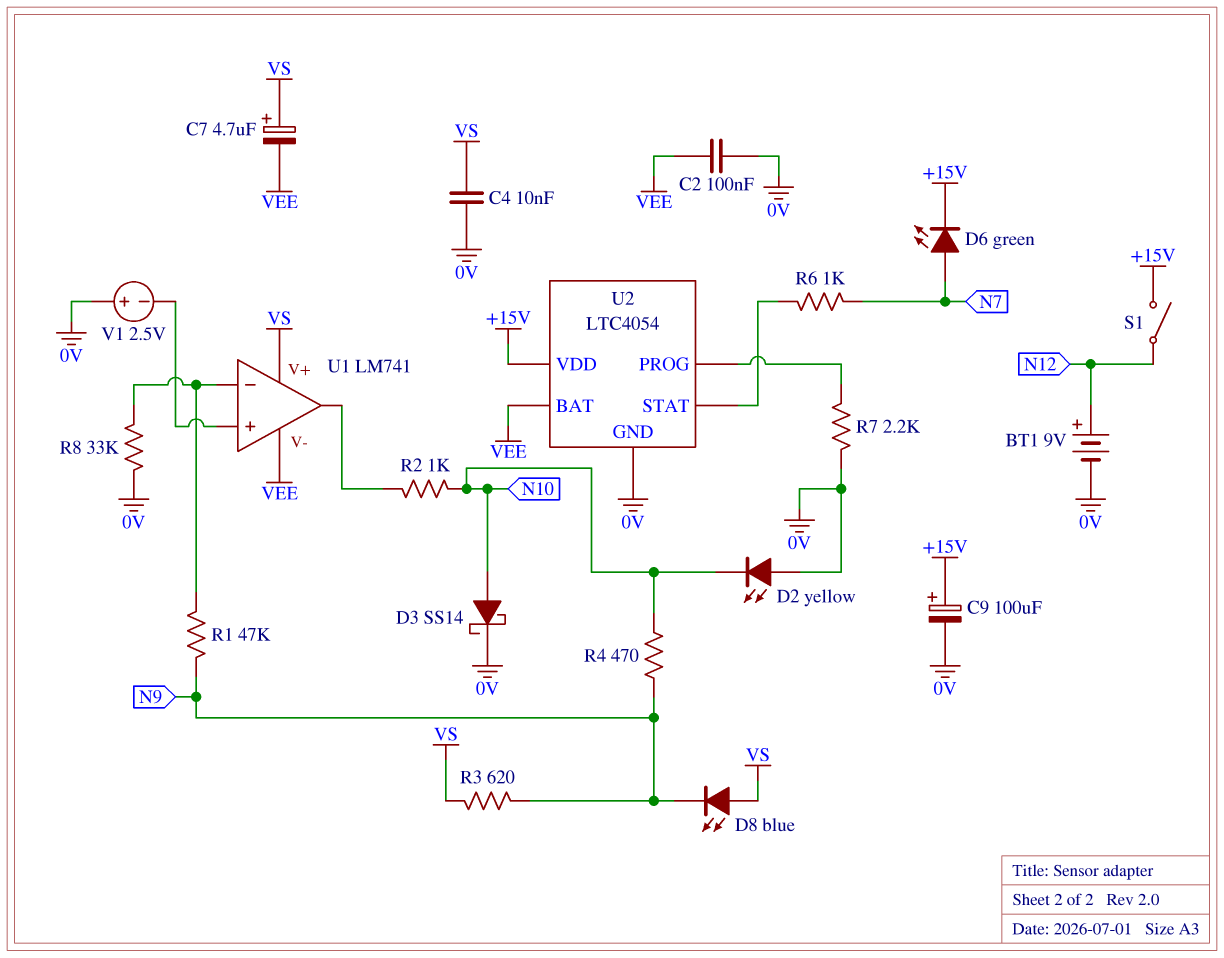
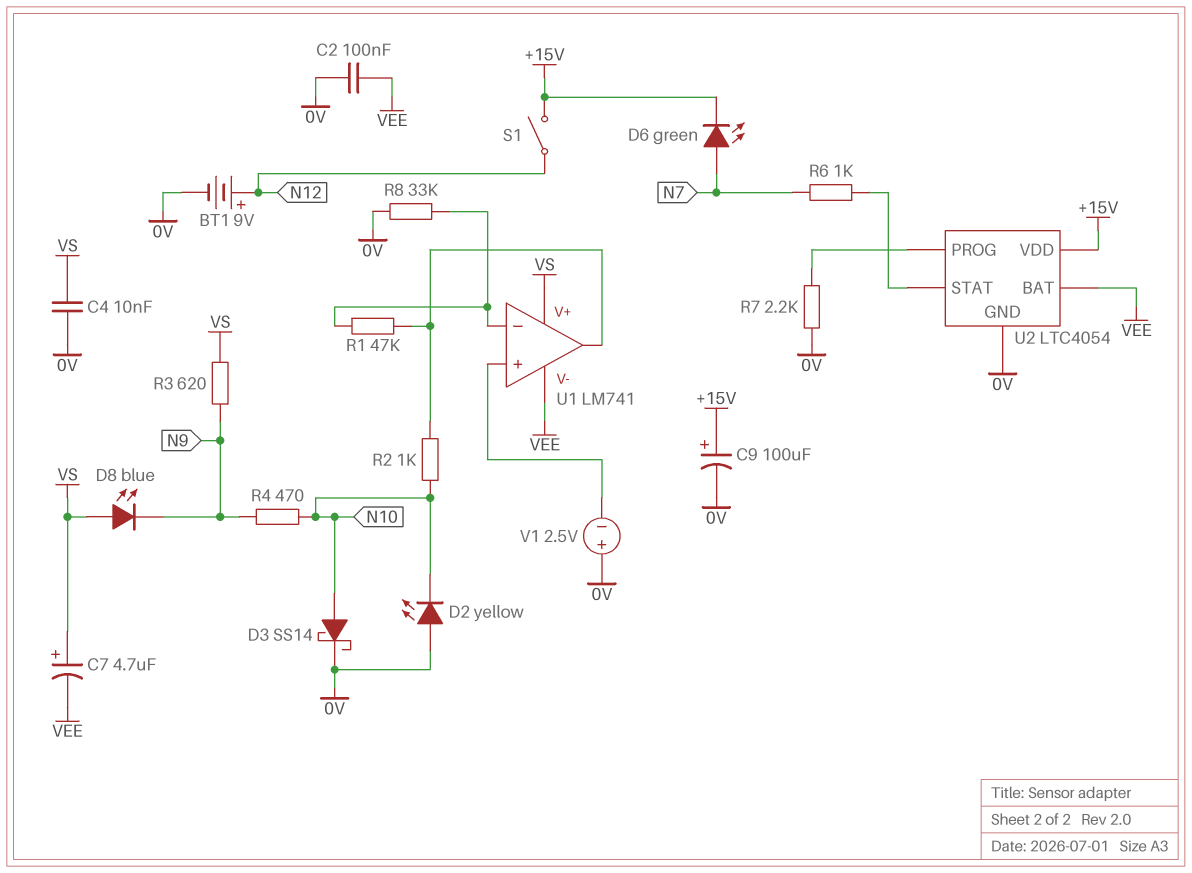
R1: 47k (N9, U1/in-) -> 47k (U1/in-, U1/out)

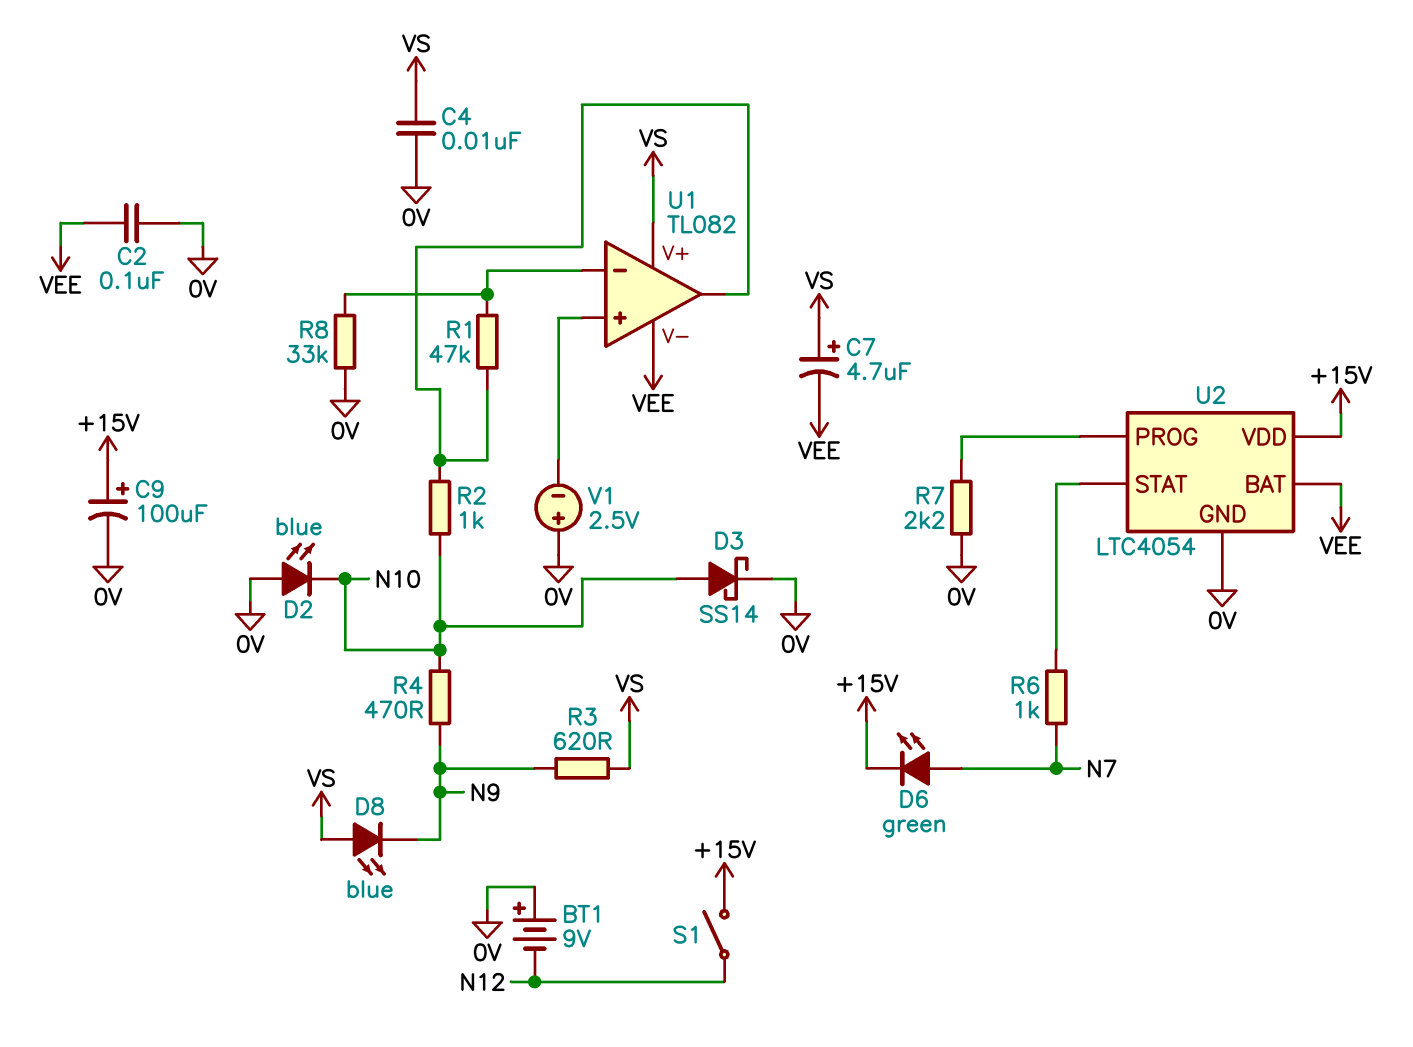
BT1: 9V (plus N12, minus 0V) -> 9V (plus 0V, minus N12)
D2: LED yellow (A 0V, K N10) -> LED blue (A 0V, K N10)
U1: LM741 -> TL082

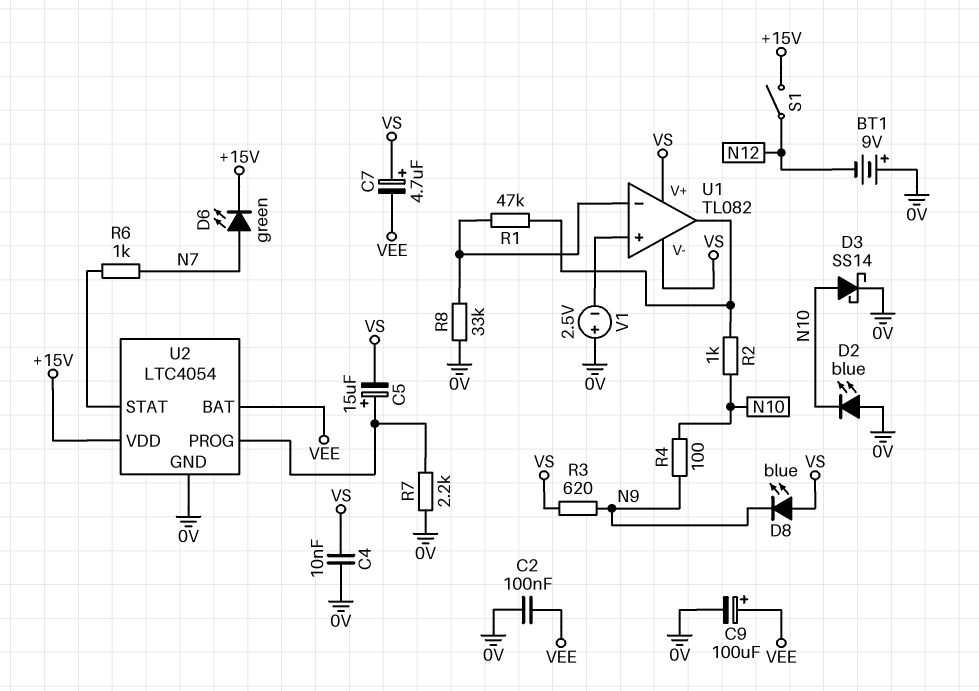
C5: none -> 15uF (plus U2/PROG, minus VS)
C9: 100uF (plus +15V, minus 0V) -> 100uF (plus VEE, minus 0V)
R4: 470 (N9, N10) -> 100 (N9, N10)
U1 pin V-: VEE -> VS

